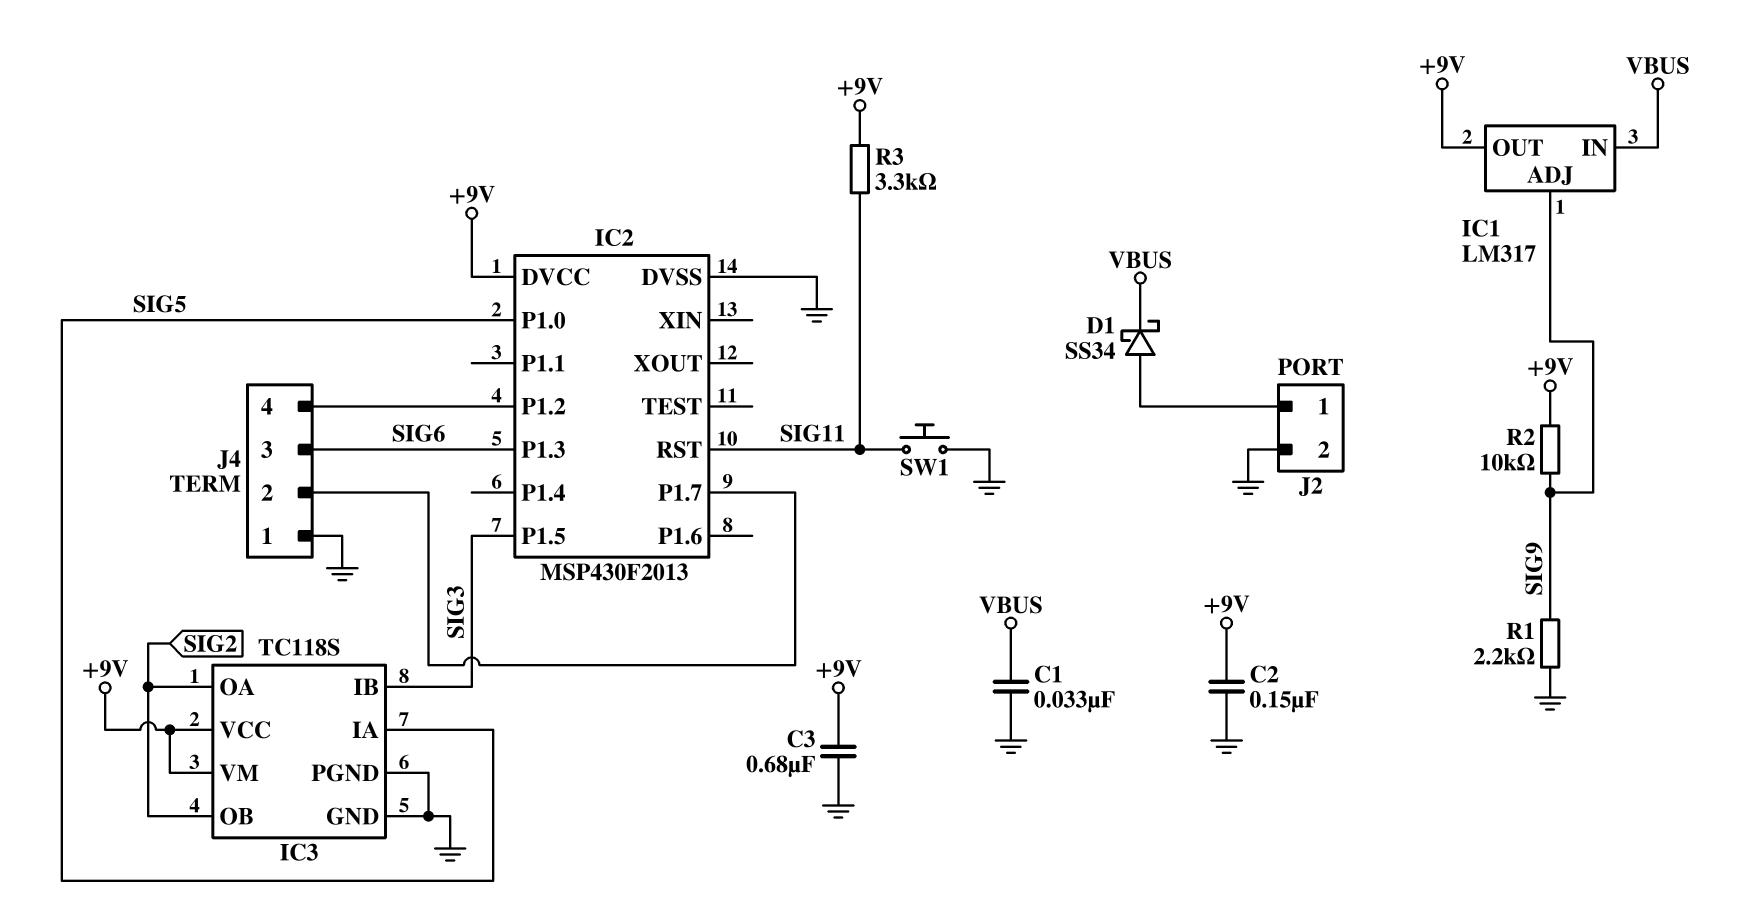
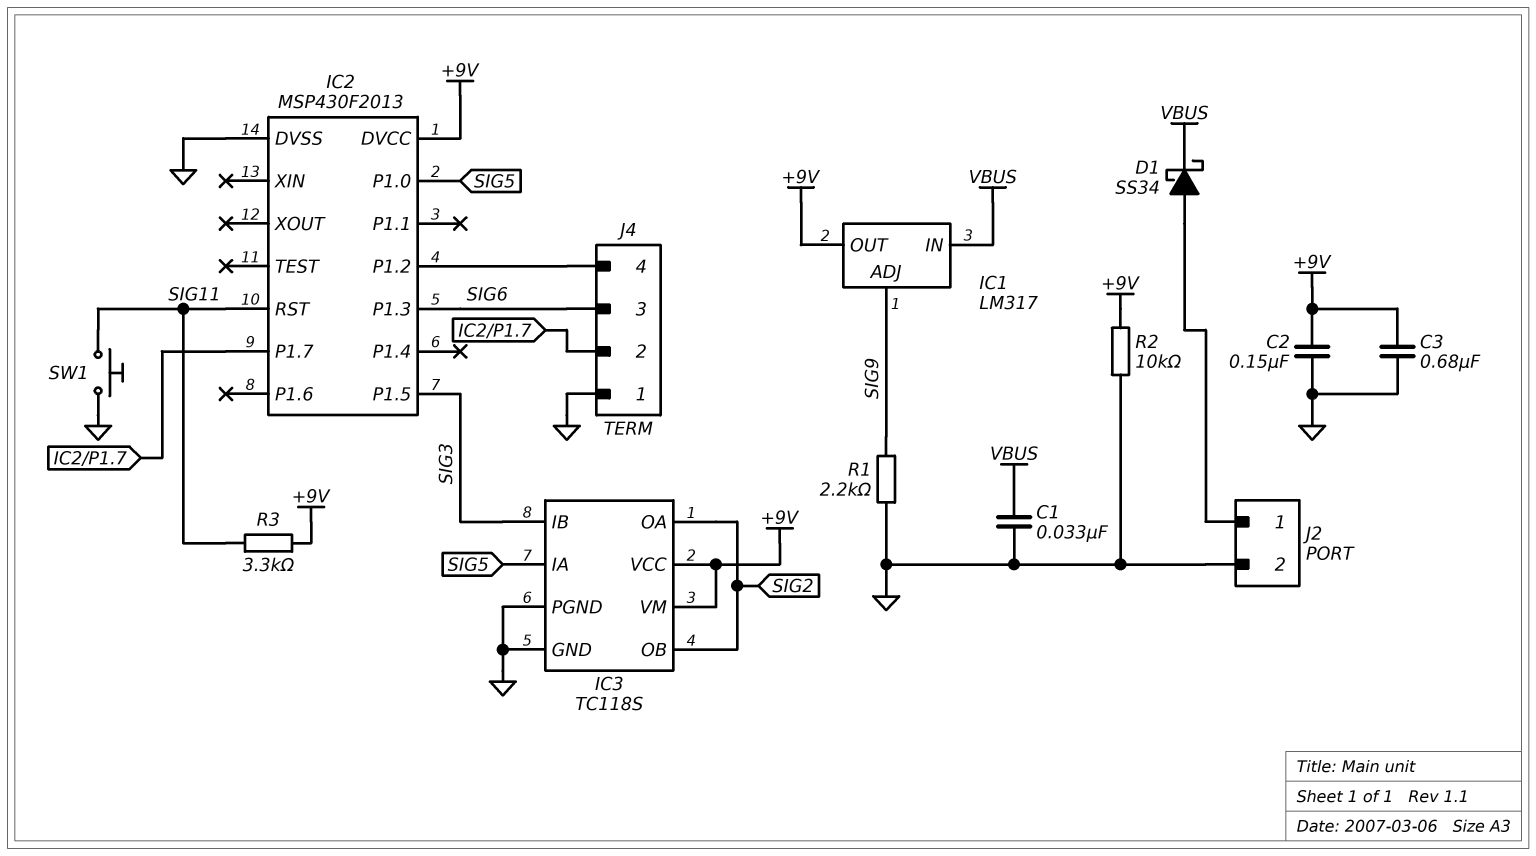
R2: 10k (+9V, SIG9) -> 10k (+9V, GND)

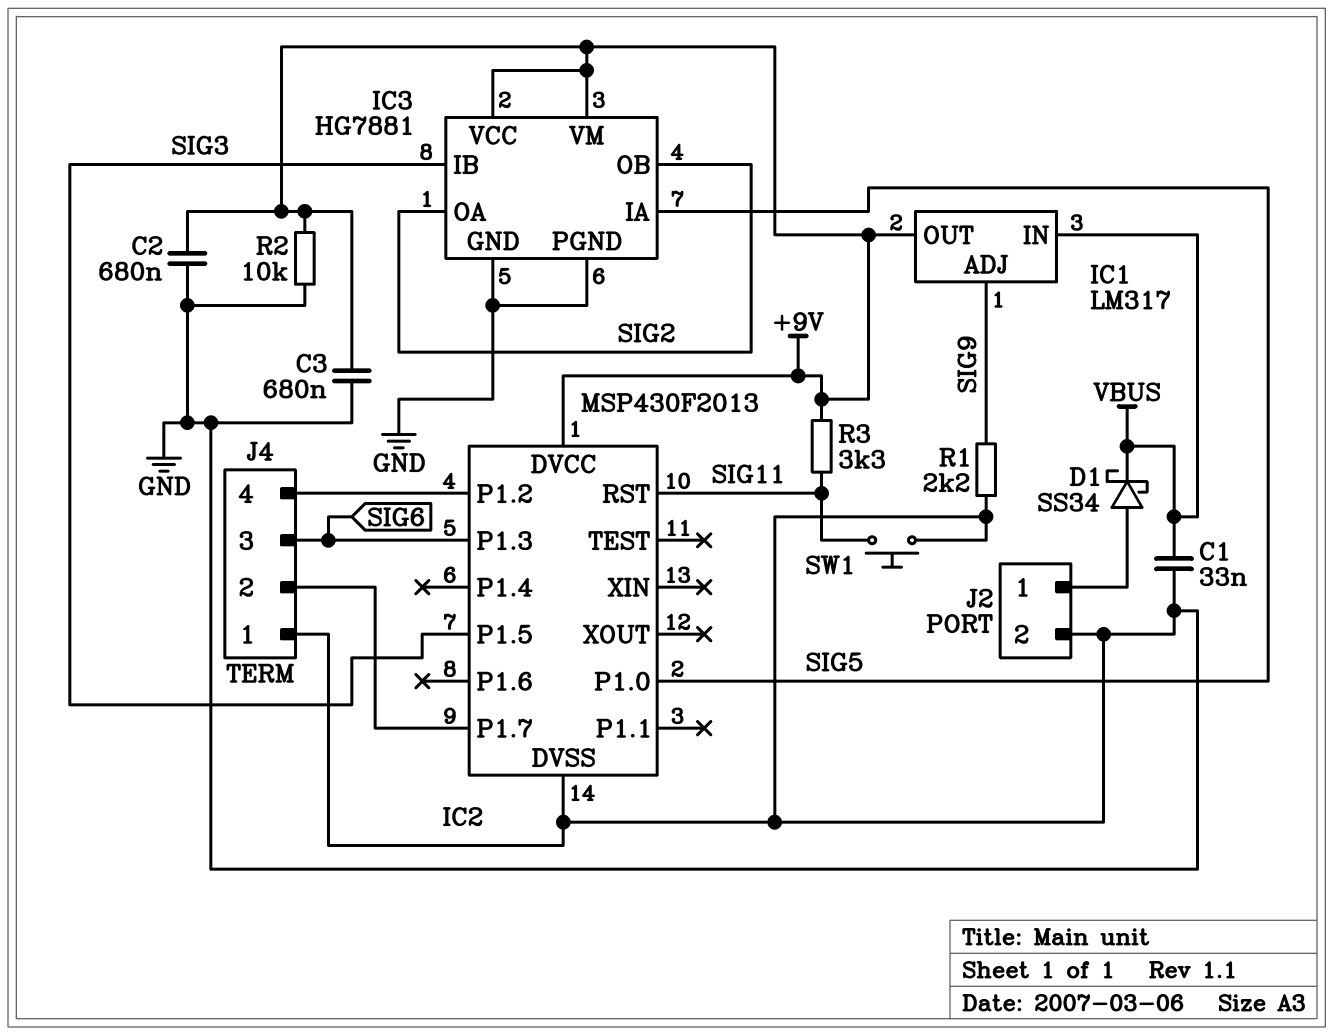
C2: 150nF (+9V, GND) -> 680nF (+9V, GND)
IC3: TC118S -> HG7881

